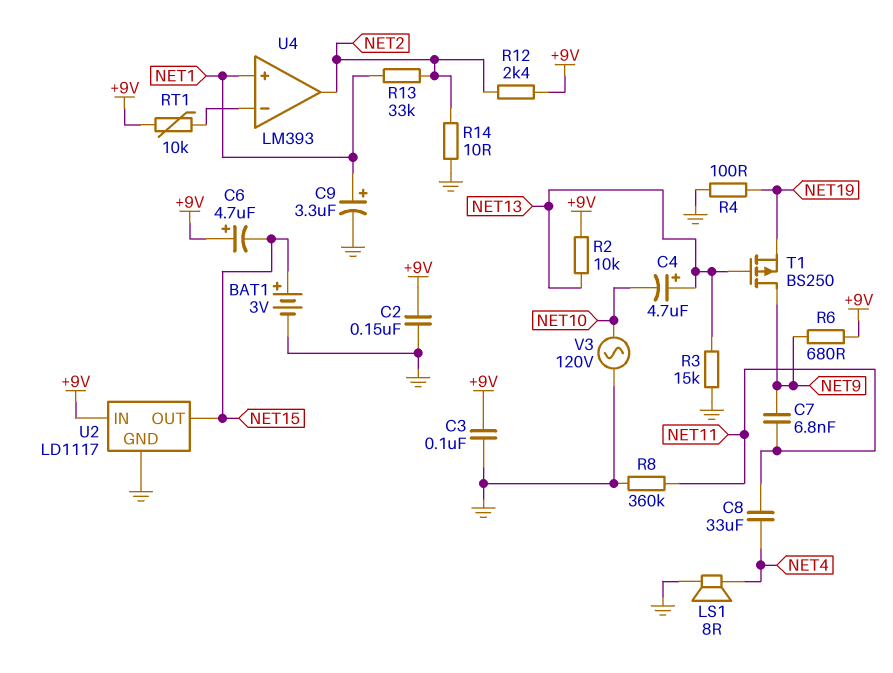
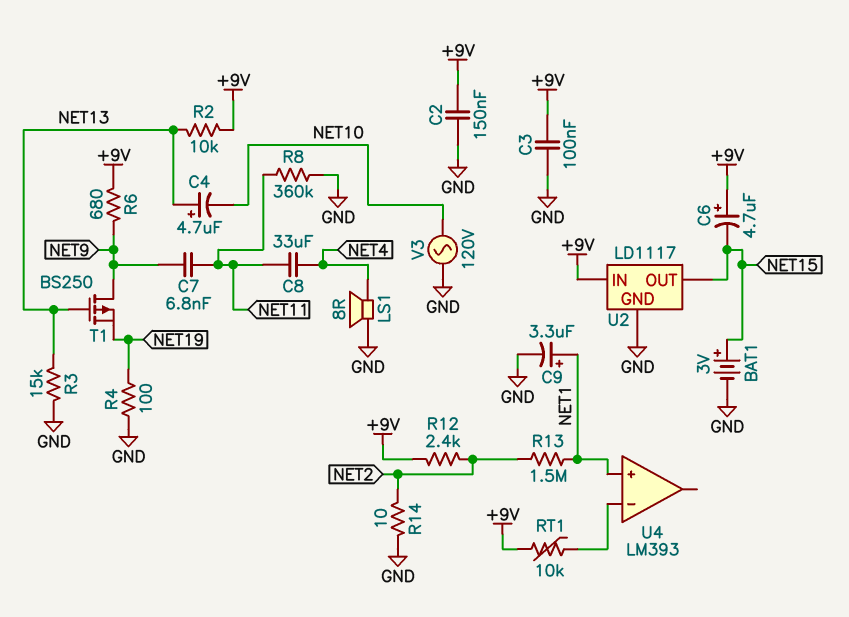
R13: 33k (NET1, NET2) -> 1.5M (NET1, NET2)
U4 pin out: NET2 -> none

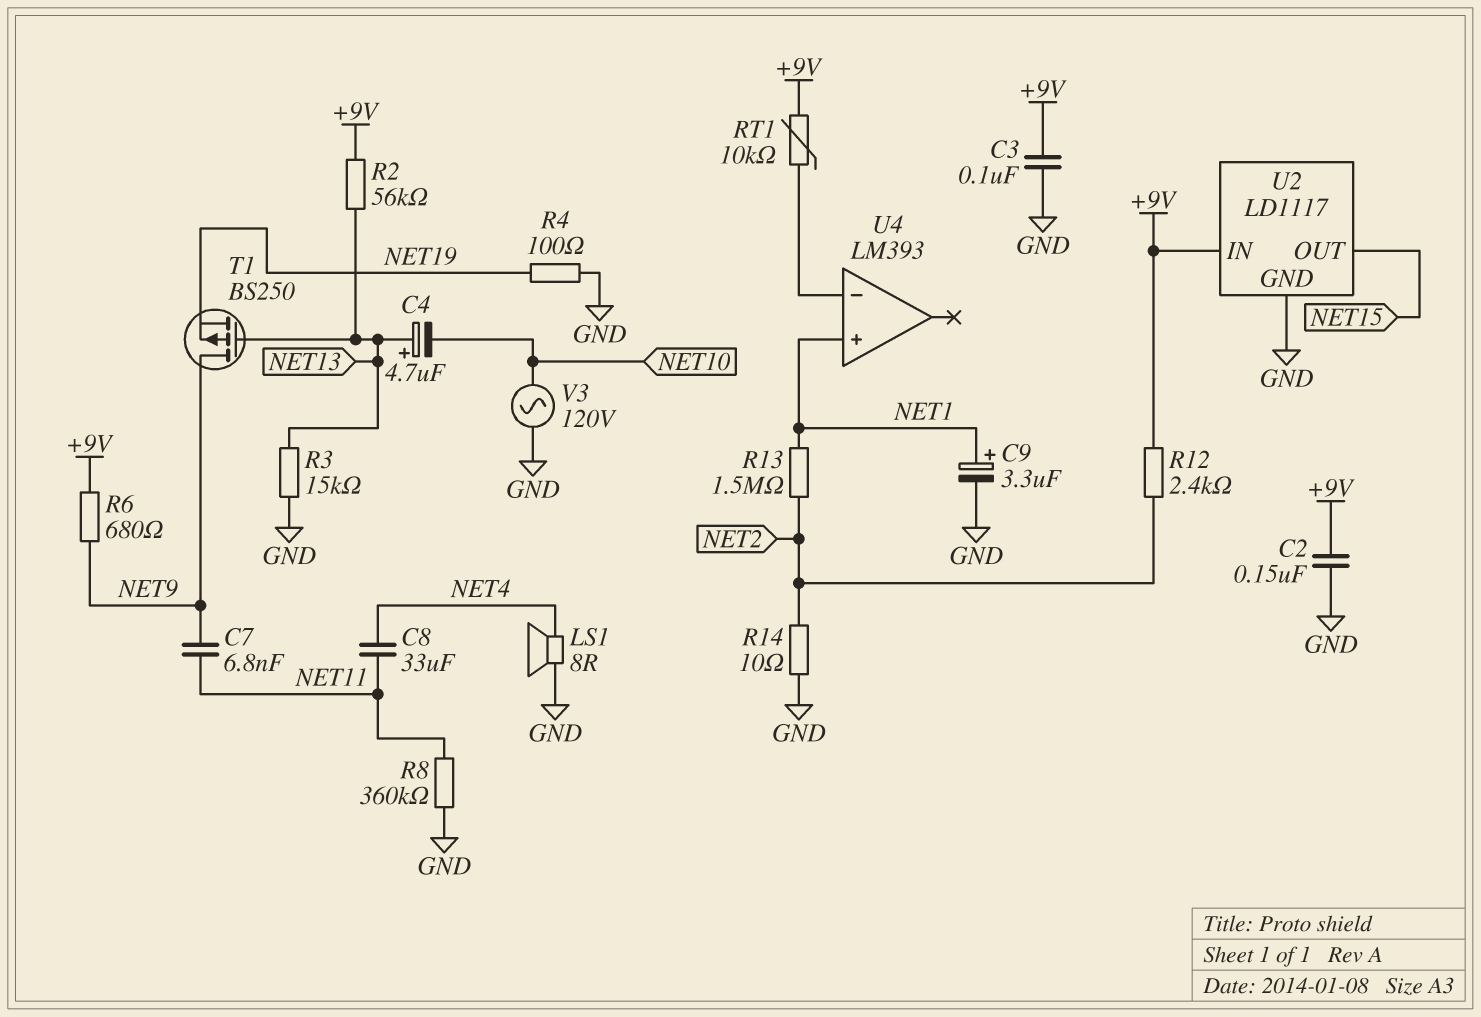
BAT1: 3V (plus NET15, minus GND) -> none
C6: 4.7uF (plus +9V, minus NET15) -> none
R2: 10k (+9V, NET13) -> 56k (+9V, NET13)

